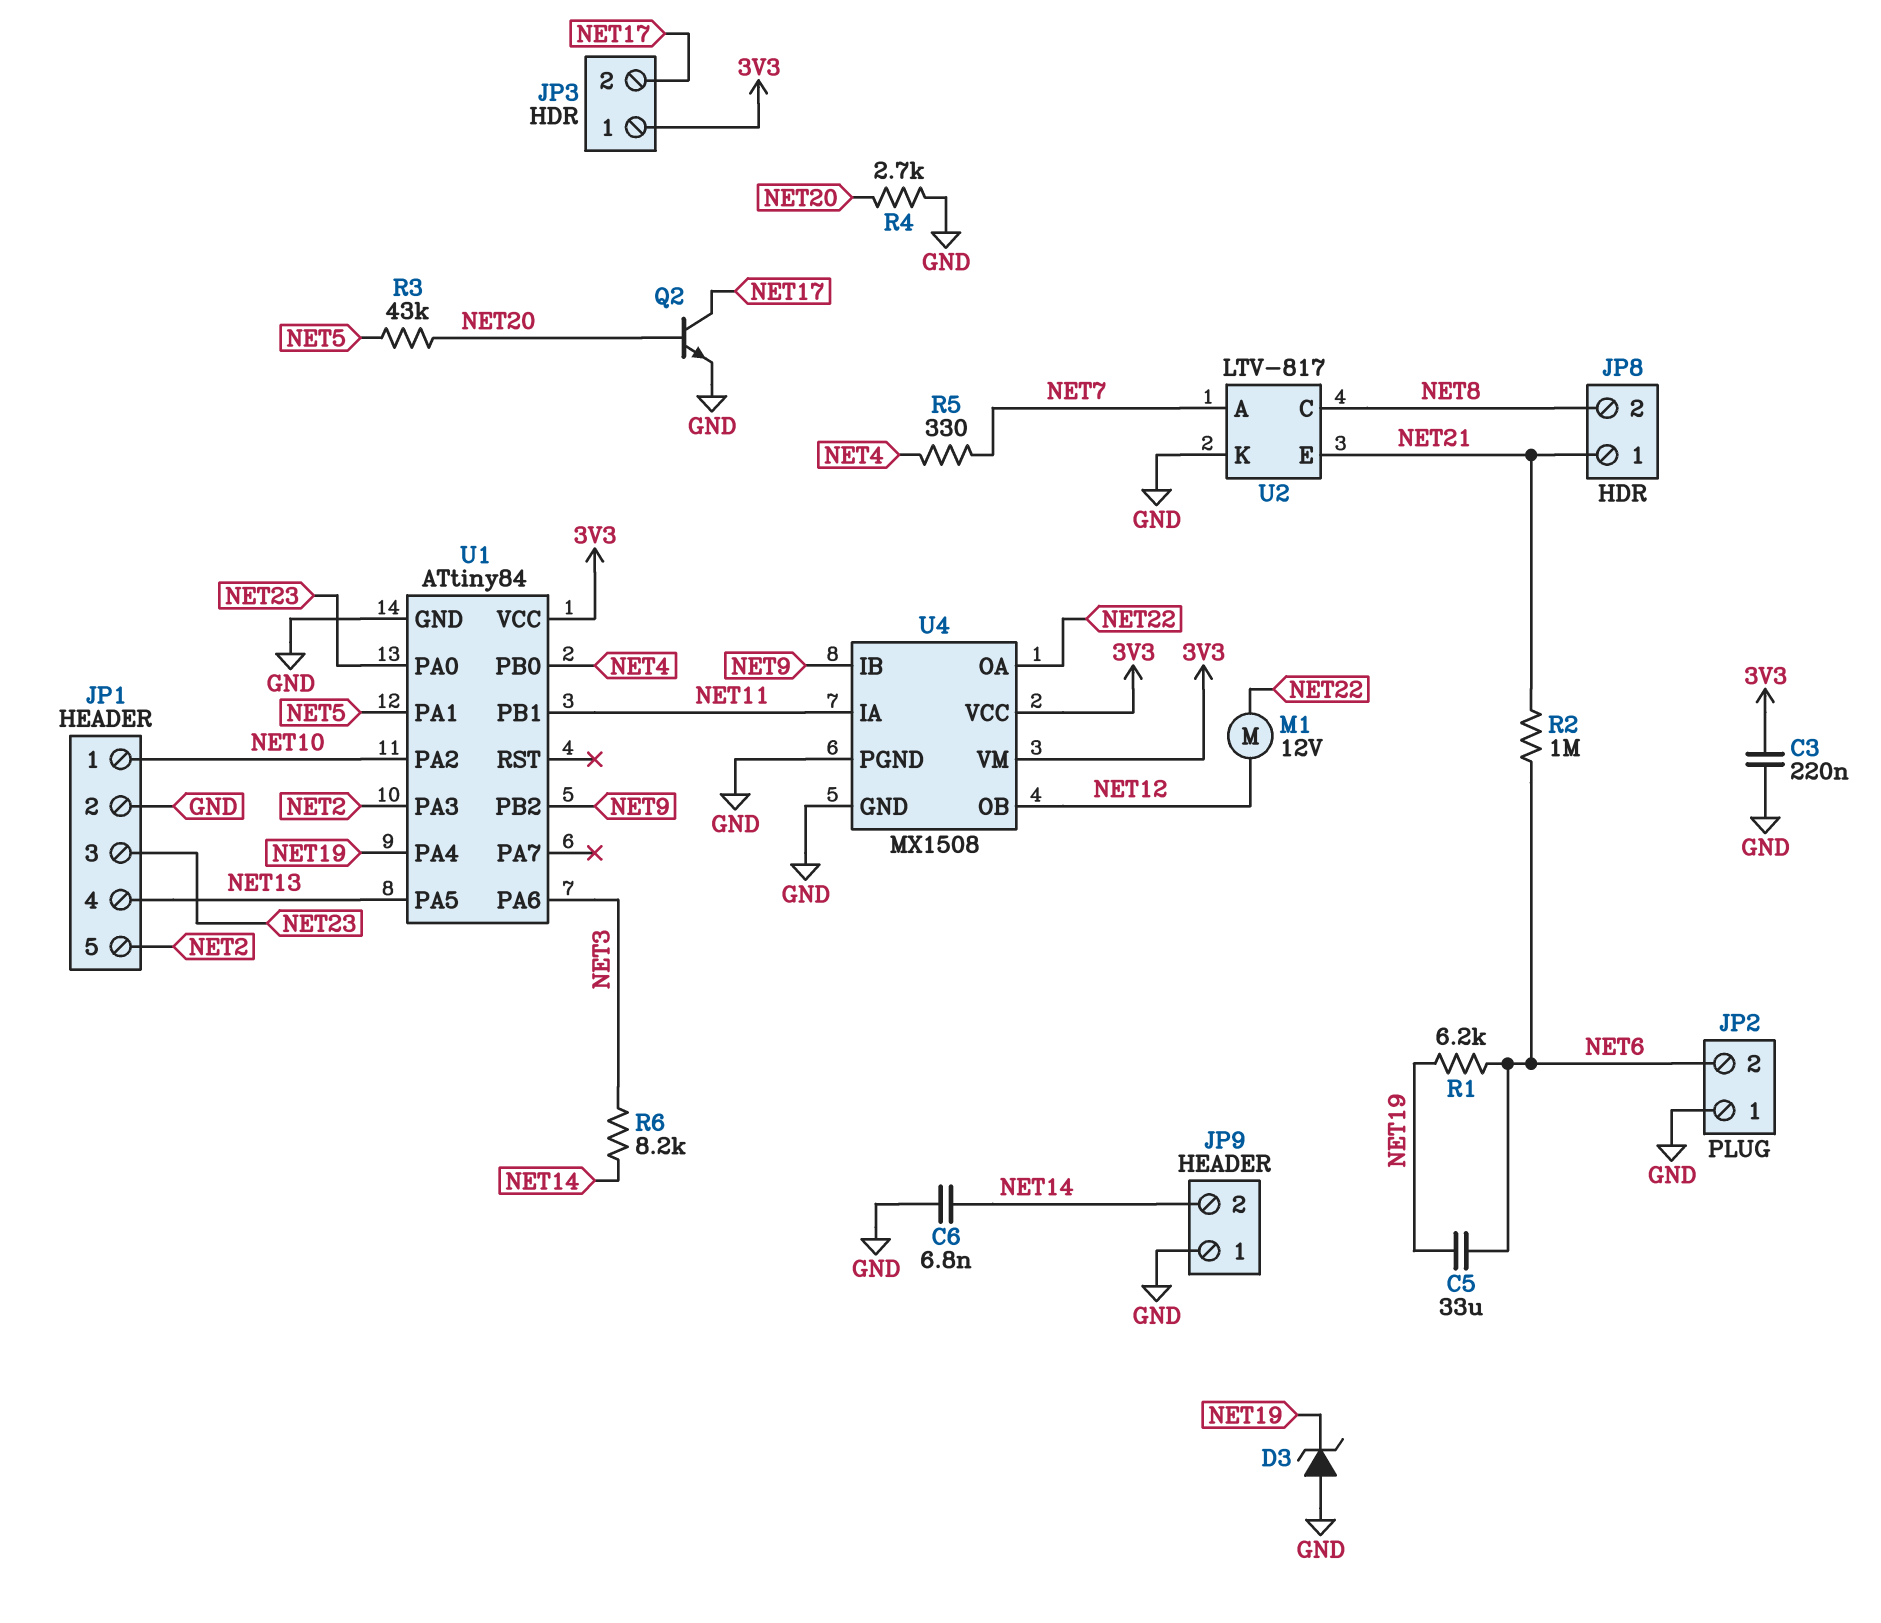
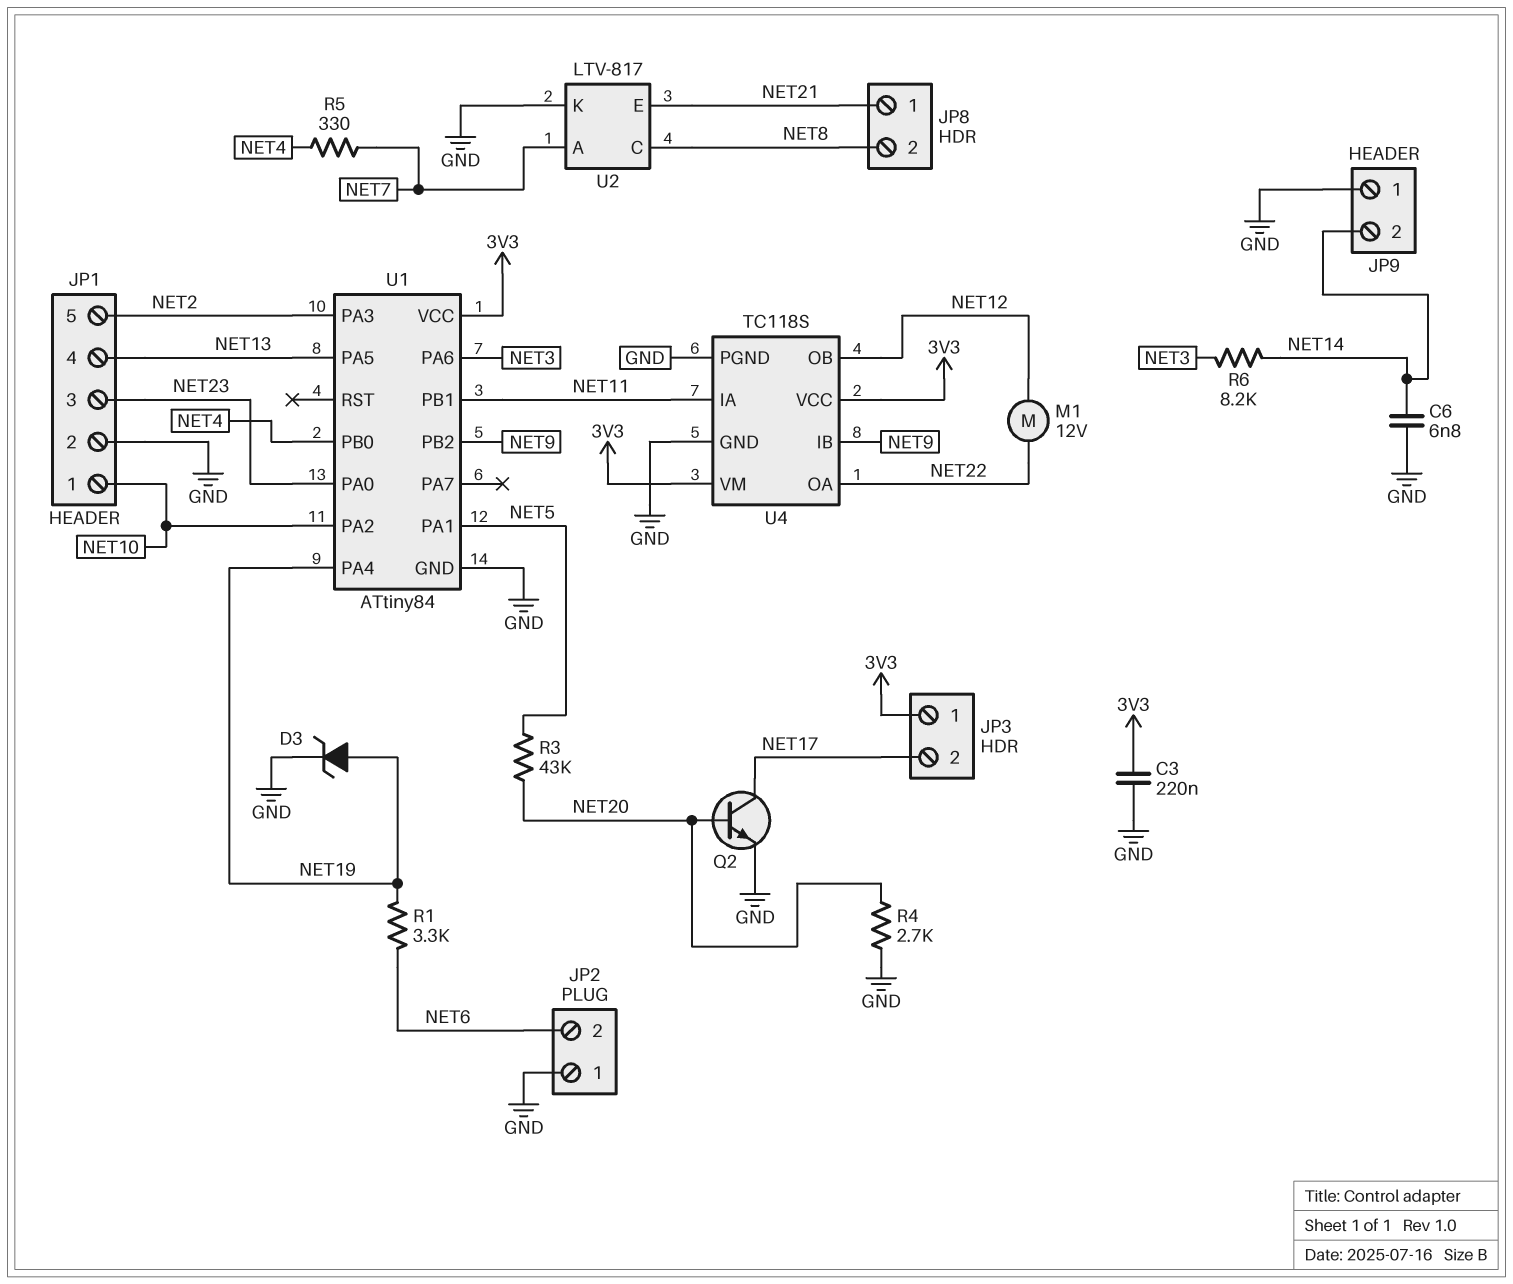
C5: 33uF (NET6, NET19) -> none
D3: zener (A GND, K NET19) -> zener (A NET19, K GND)
R1: 6.2k (NET6, NET19) -> 3.3k (NET6, NET19)
R2: 1M (NET6, NET21) -> none
U4: MX1508 -> TC118S

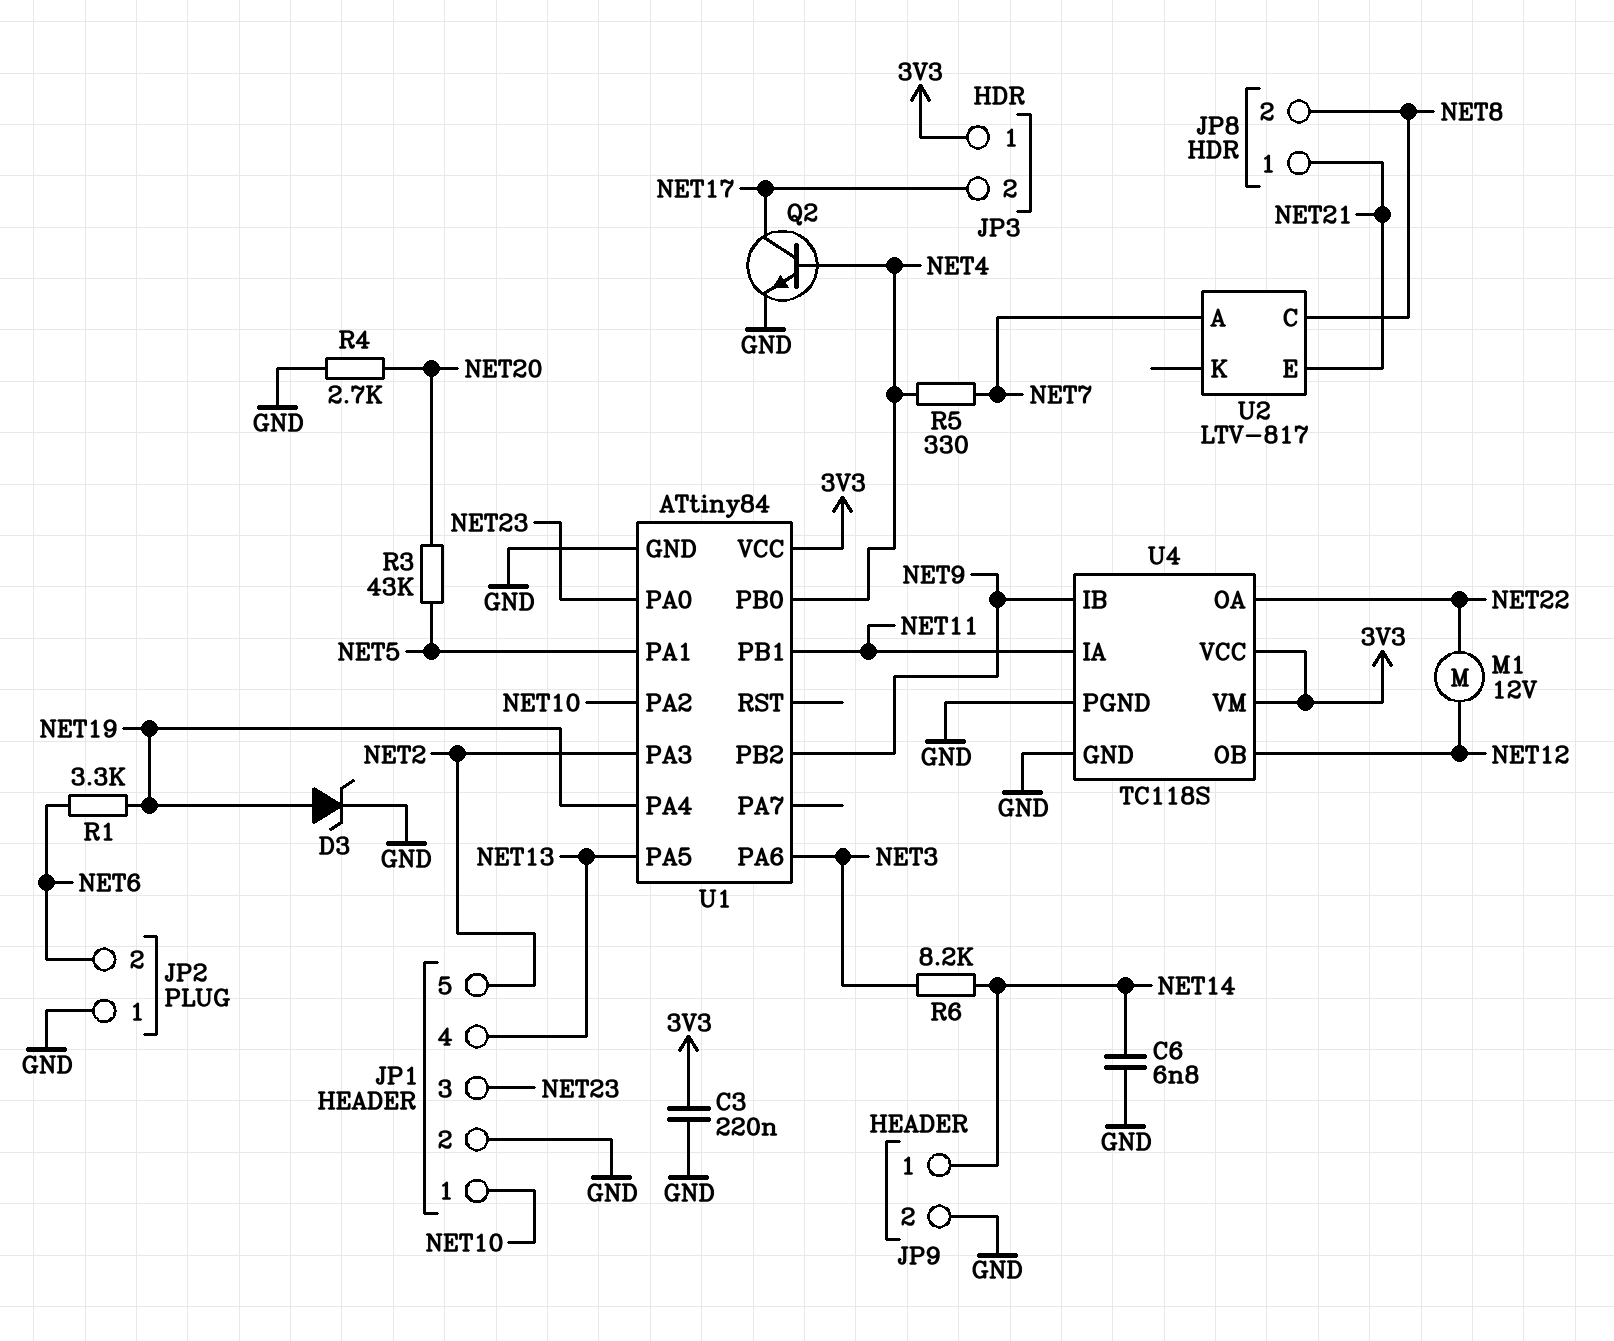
JP9 pin 1: GND -> NET14
JP9 pin 2: NET14 -> GND
Q2: NPN (B NET20, C NET17, E GND) -> NPN (B NET4, C NET17, E GND)
U2 pin K: GND -> none

